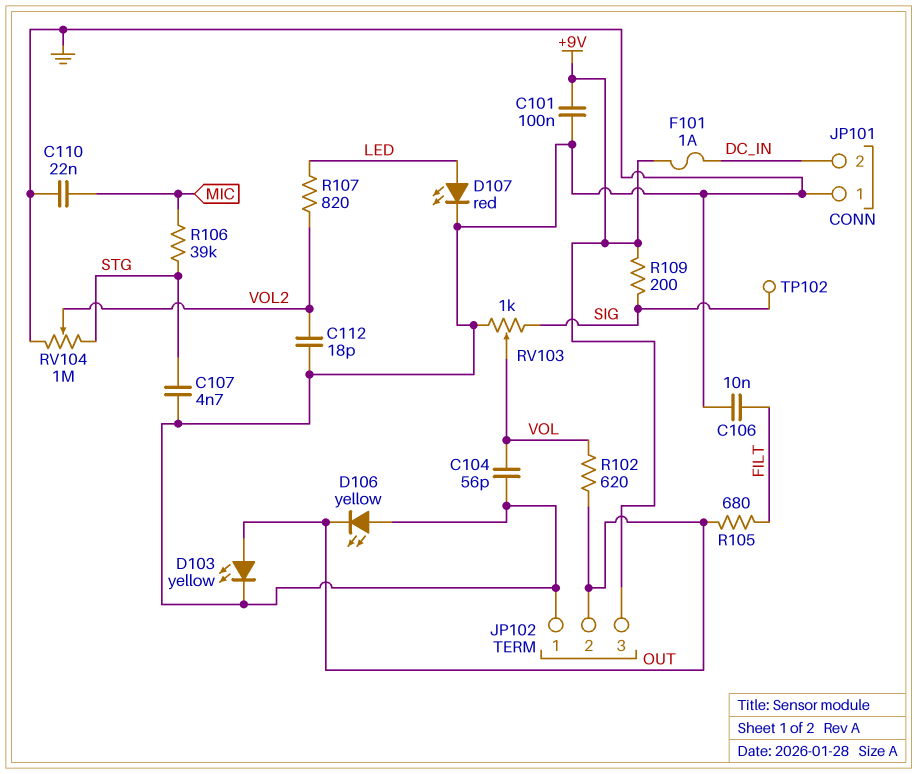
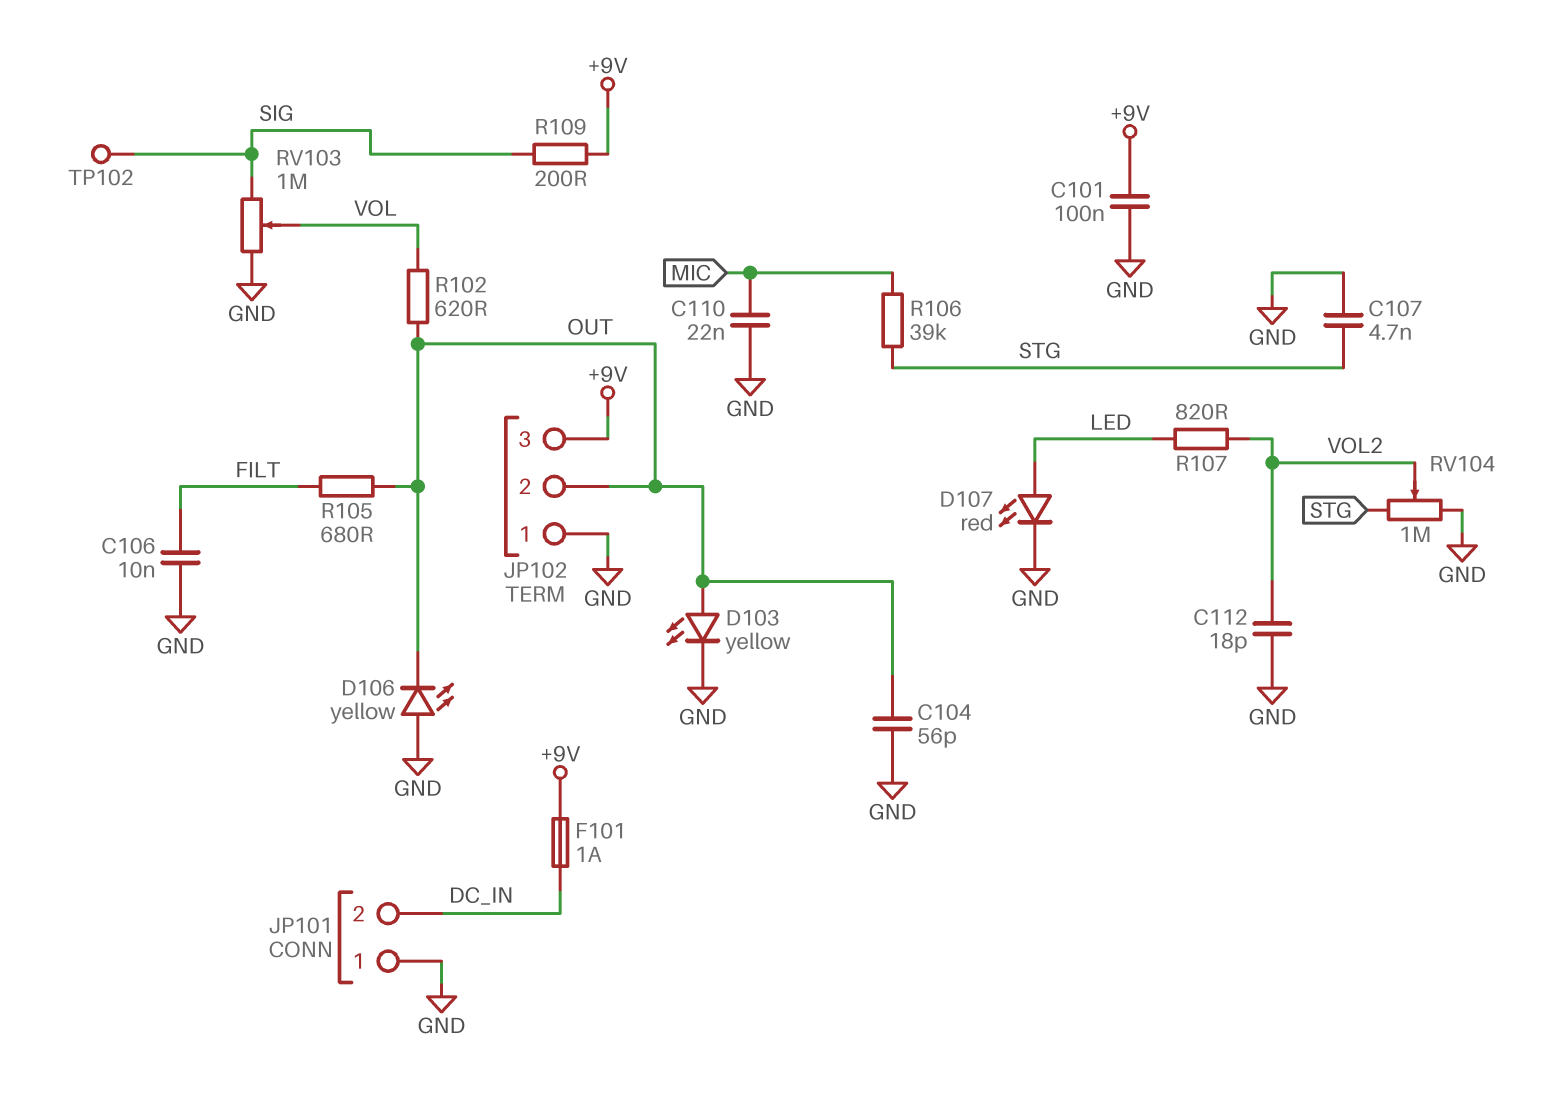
C104: 56pF (GND, VOL) -> 56pF (GND, OUT)
RV103: 1k (GND, SIG, wiper VOL) -> 1M (GND, SIG, wiper VOL)

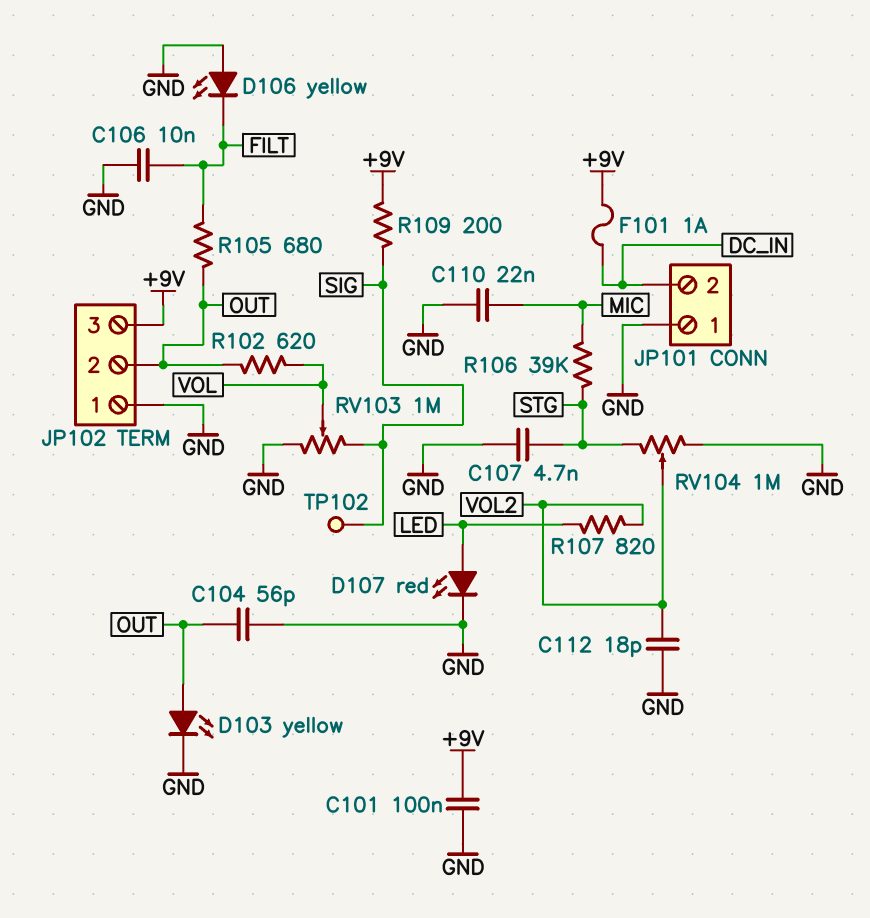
D106: LED yellow (A GND, K OUT) -> LED yellow (A GND, K FILT)

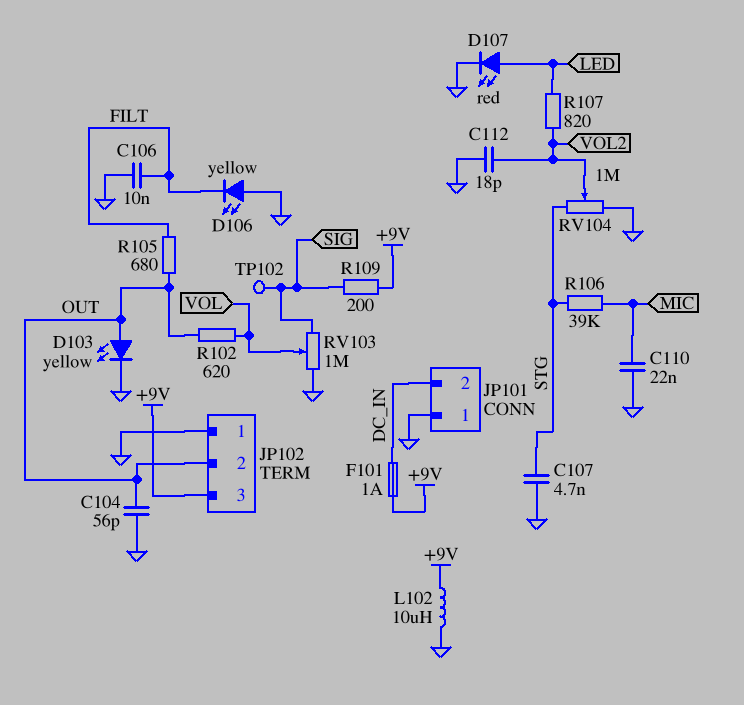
C101: 100nF (+9V, GND) -> none
L102: none -> 10uH (+9V, GND)

